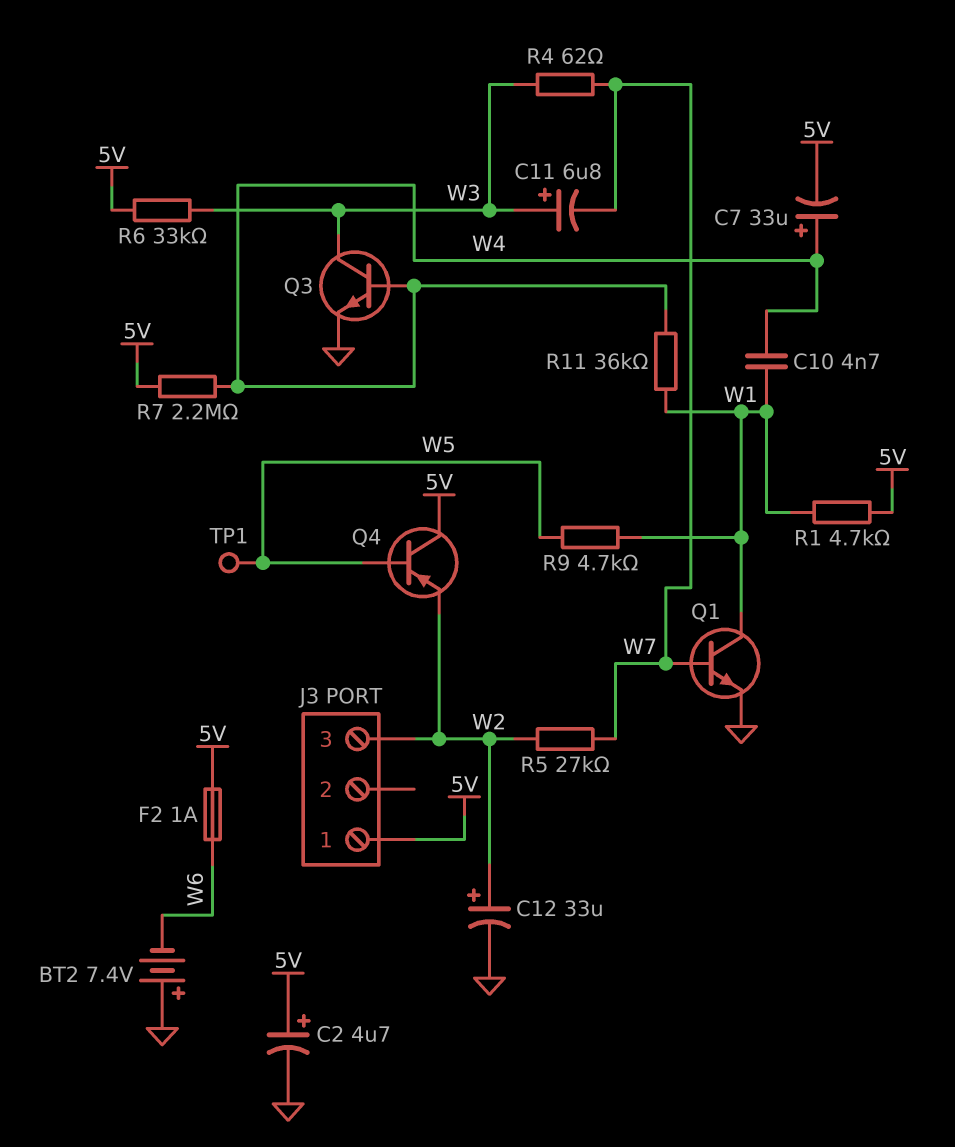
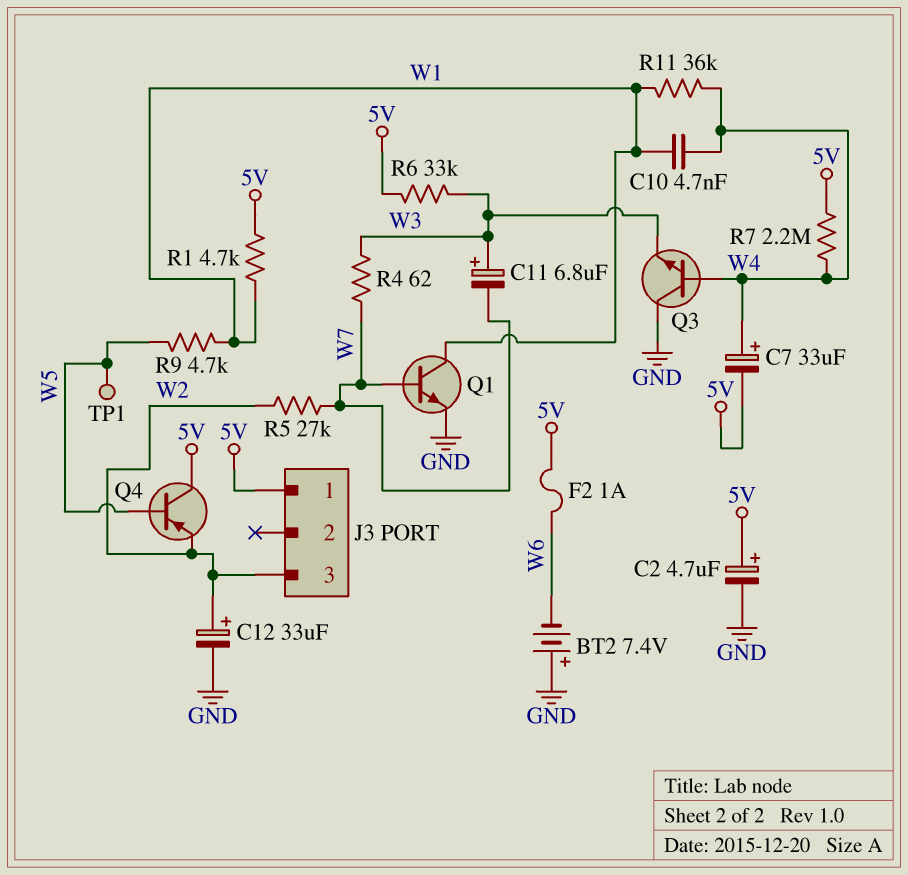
Q3: NPN (B W4, C W3, E GND) -> NPN (B W4, C GND, E W3)

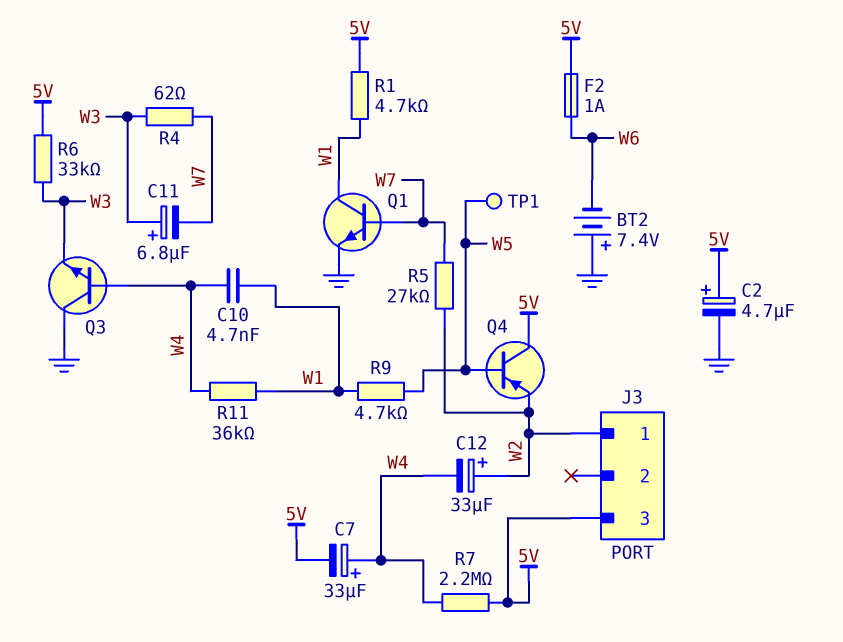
C12: 33uF (plus W2, minus GND) -> 33uF (plus W2, minus W4)
J3 pin 1: 5V -> W2
J3 pin 3: W2 -> 5V

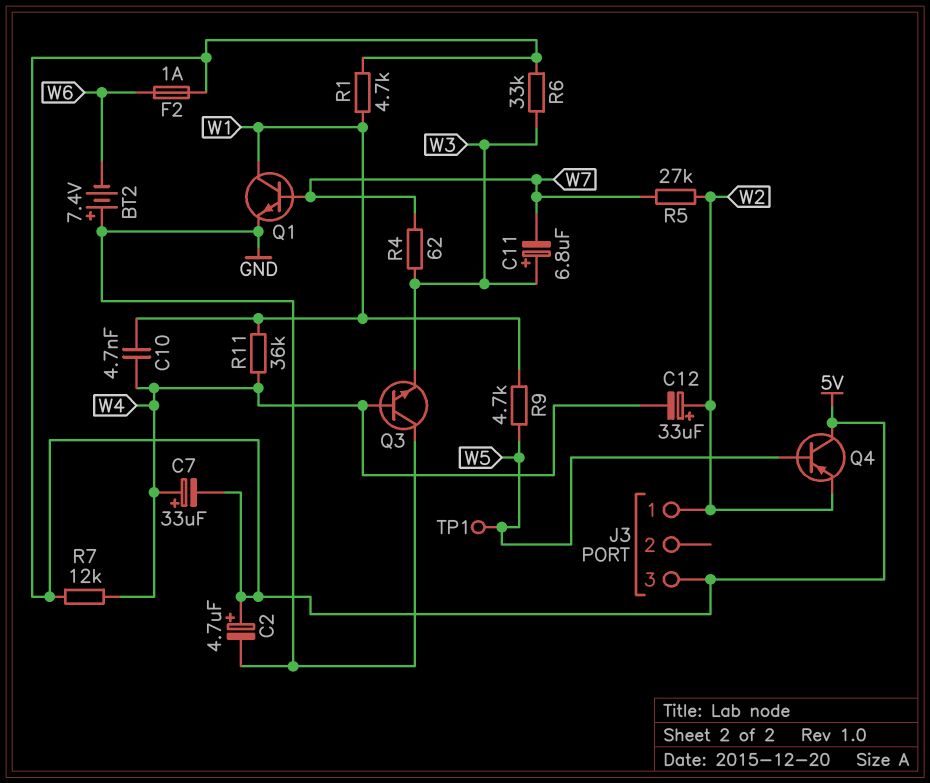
R7: 2.2M (5V, W4) -> 12k (5V, W4)

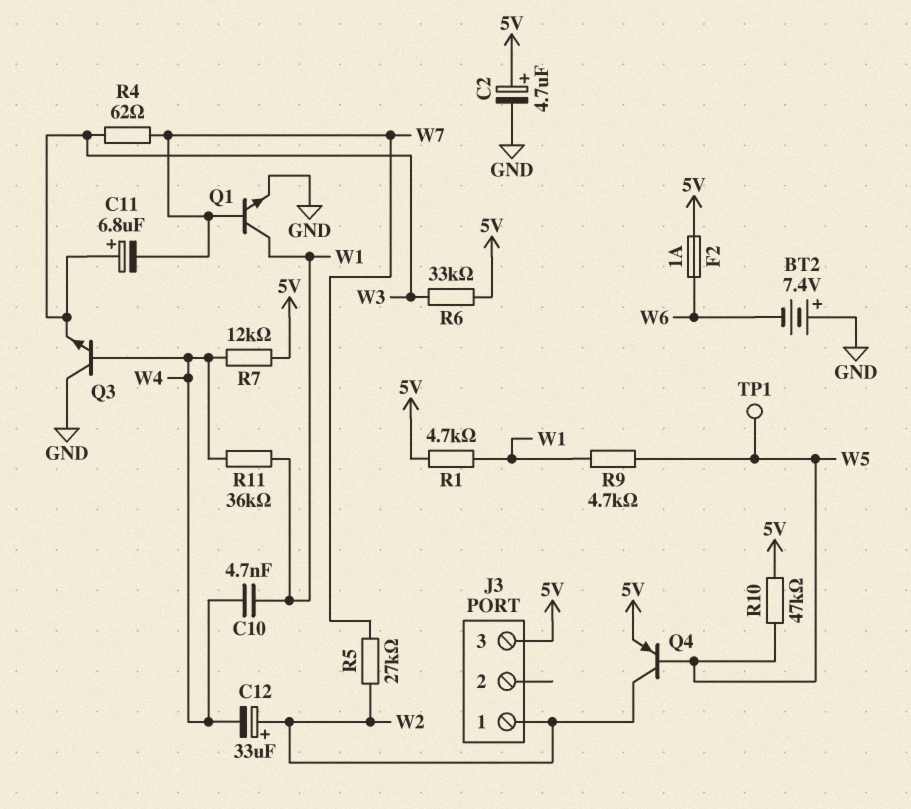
C7: 33uF (plus W4, minus 5V) -> none
Q4: PNP (B W5, C 5V, E W2) -> PNP (B W5, C W2, E 5V)
R10: none -> 47k (5V, W5)

